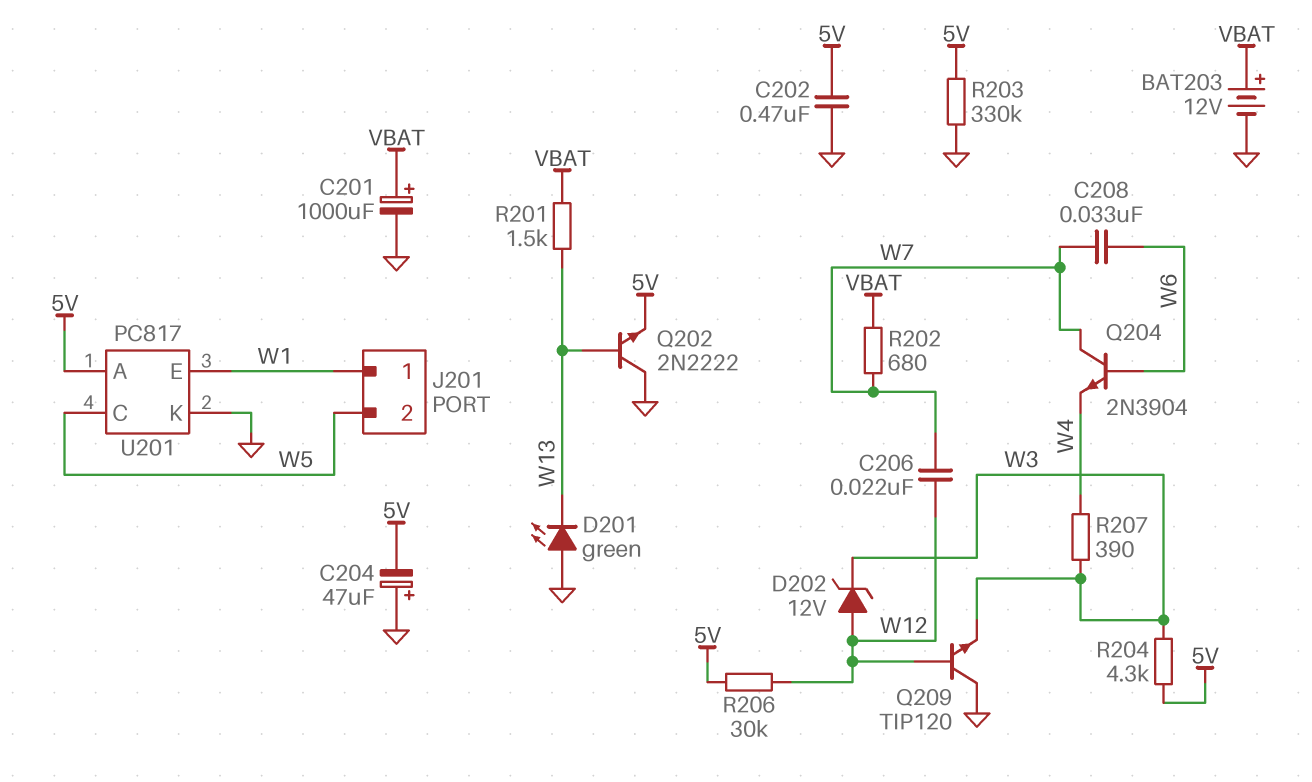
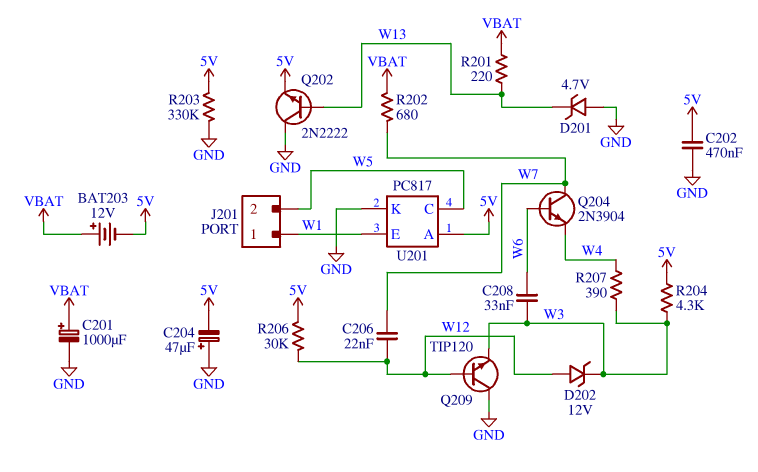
BAT203: 12V (plus VBAT, minus GND) -> 12V (plus VBAT, minus 5V)
C208: 33nF (W6, W7) -> 33nF (W3, W6)
D201: LED green (A GND, K W13) -> zener 4.7V (A GND, K W13)
R201: 1.5k (VBAT, W13) -> 220 (VBAT, W13)

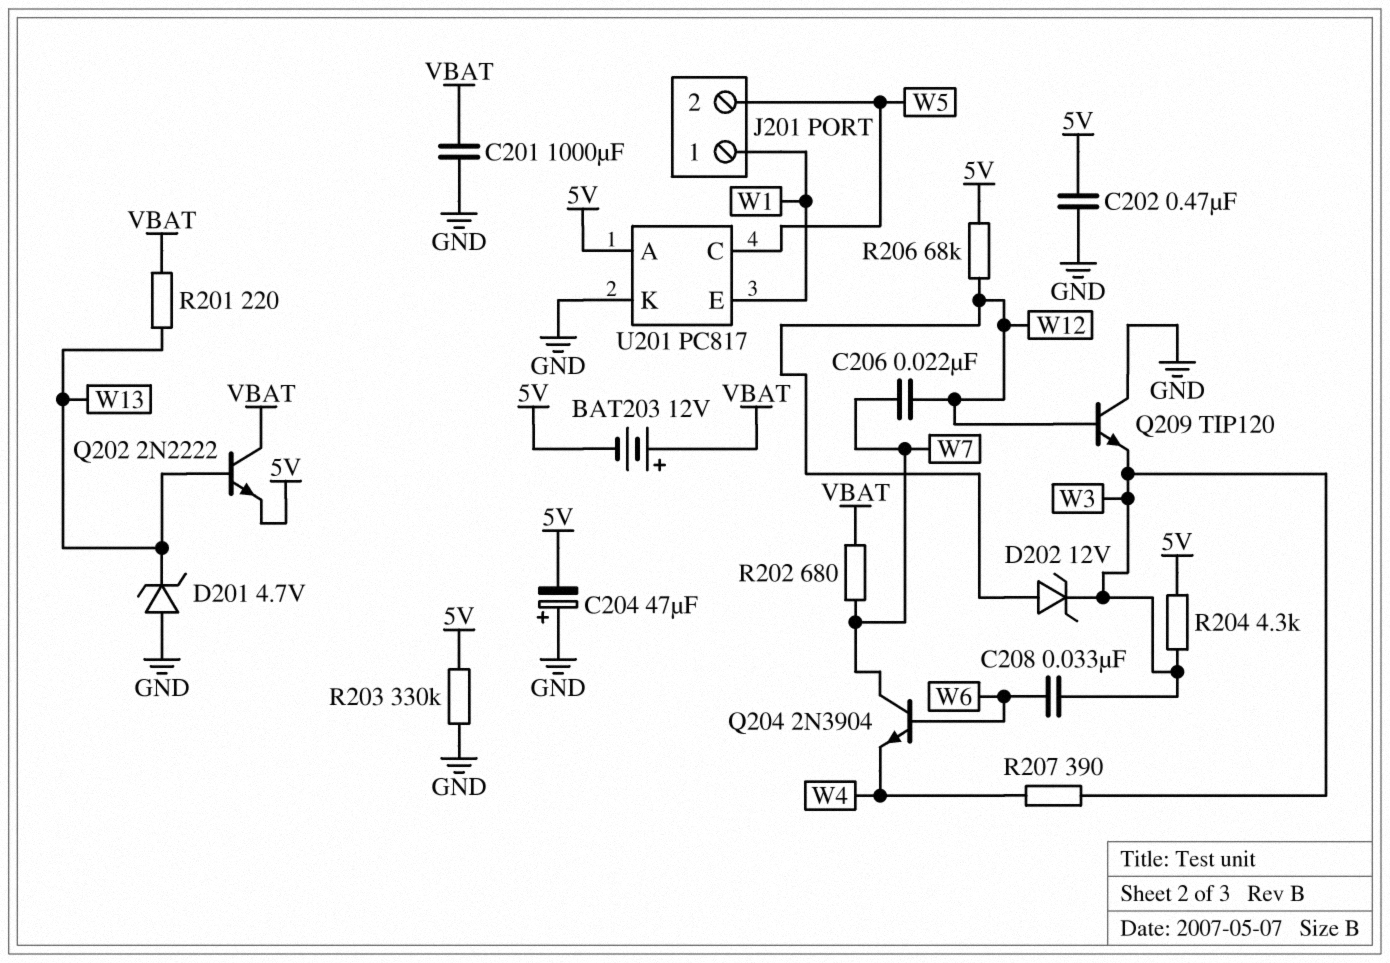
C201: 1000uF (plus VBAT, minus GND) -> 1000uF (GND, VBAT)
Q202: NPN 2N2222 (B W13, C GND, E 5V) -> NPN 2N2222 (B W13, C VBAT, E 5V)
R206: 30k (5V, W12) -> 68k (5V, W12)

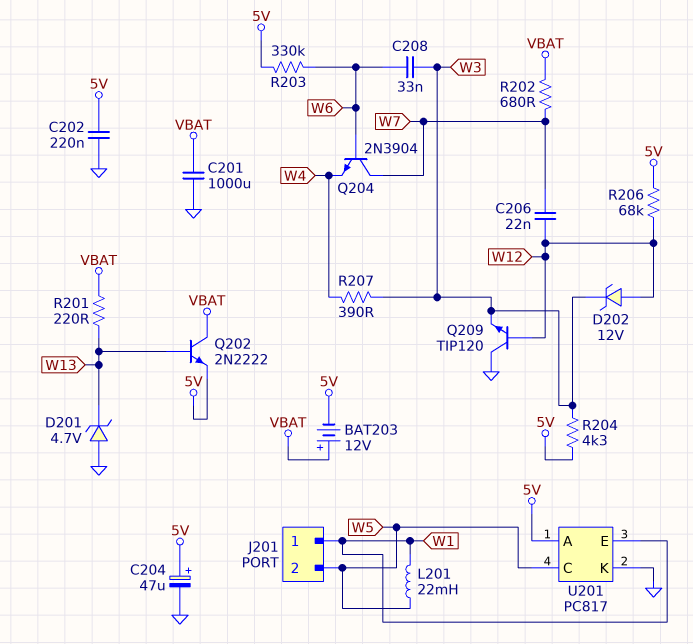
C202: 470nF (5V, GND) -> 220nF (5V, GND)
C204: 47uF (plus GND, minus 5V) -> 47uF (plus 5V, minus GND)
L201: none -> 22mH (W1, W5)
R203: 330k (5V, GND) -> 330k (5V, W6)

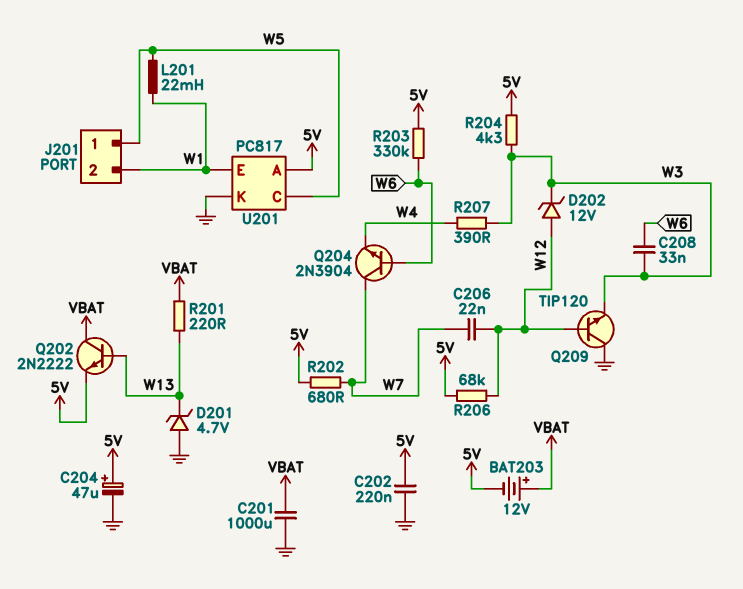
J201 pin 1: W1 -> W5
J201 pin 2: W5 -> W1
R202: 680 (VBAT, W7) -> 680 (5V, W7)

